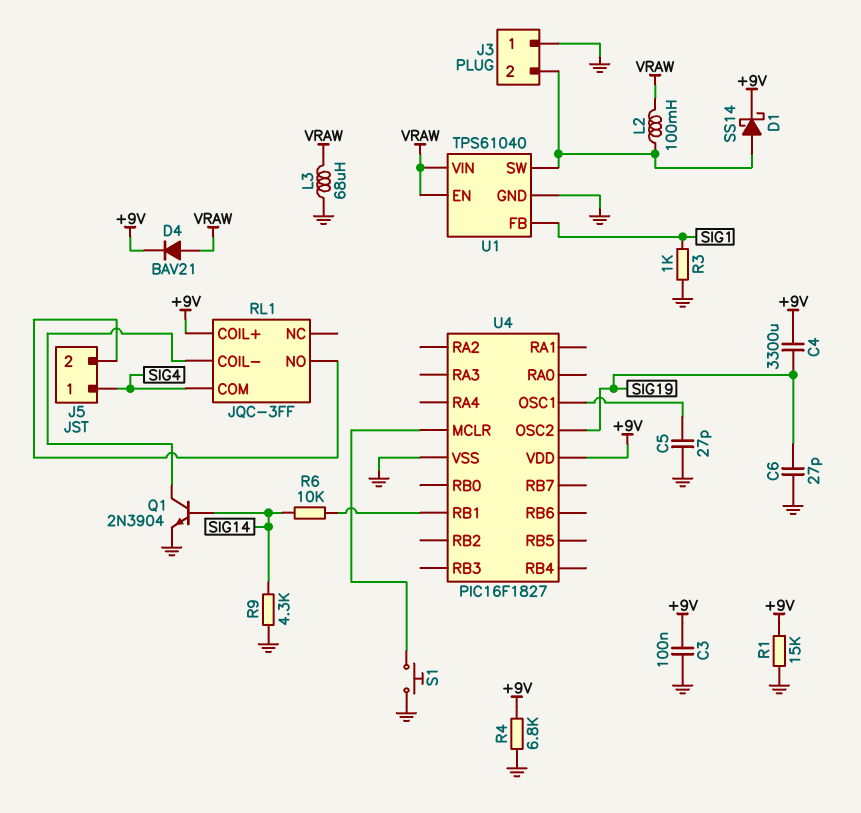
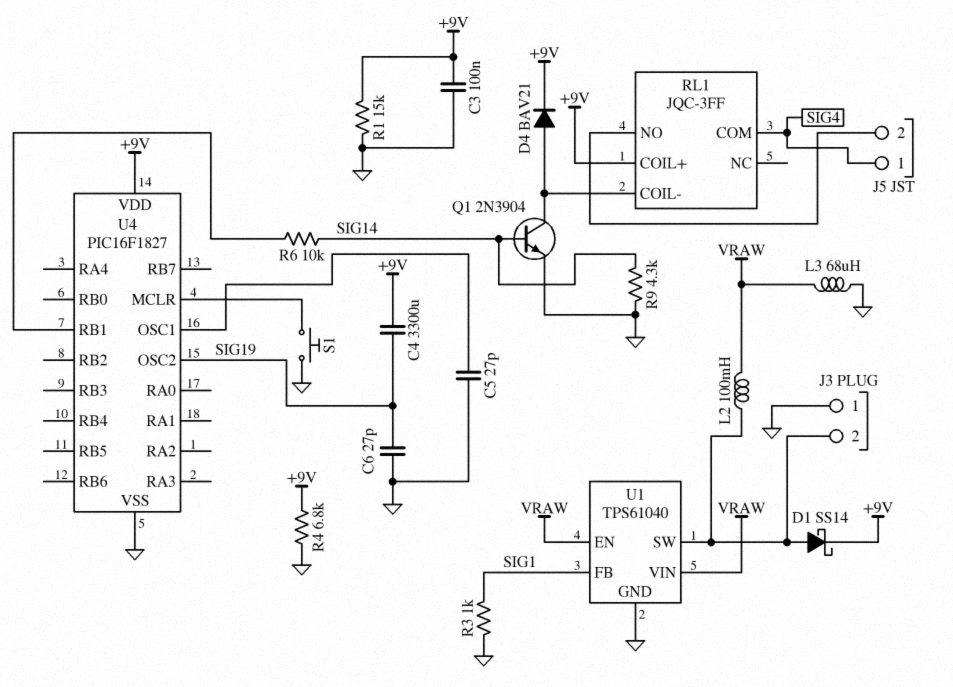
D4: diode BAV21 (A VRAW, K +9V) -> diode BAV21 (A RL1/COIL-, K +9V)

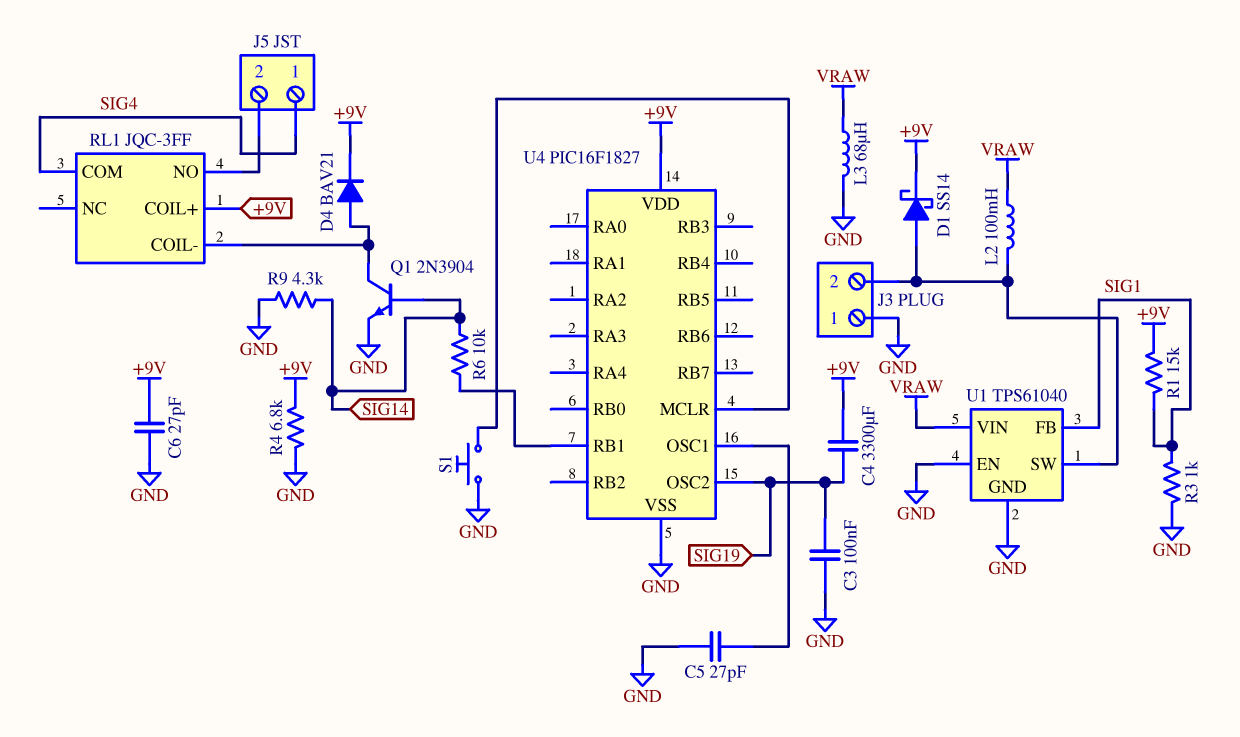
C3: 100nF (+9V, GND) -> 100nF (GND, SIG19)
C6: 27pF (GND, SIG19) -> 27pF (+9V, GND)
R1: 15k (+9V, GND) -> 15k (+9V, SIG1)
U1 pin EN: VRAW -> GND

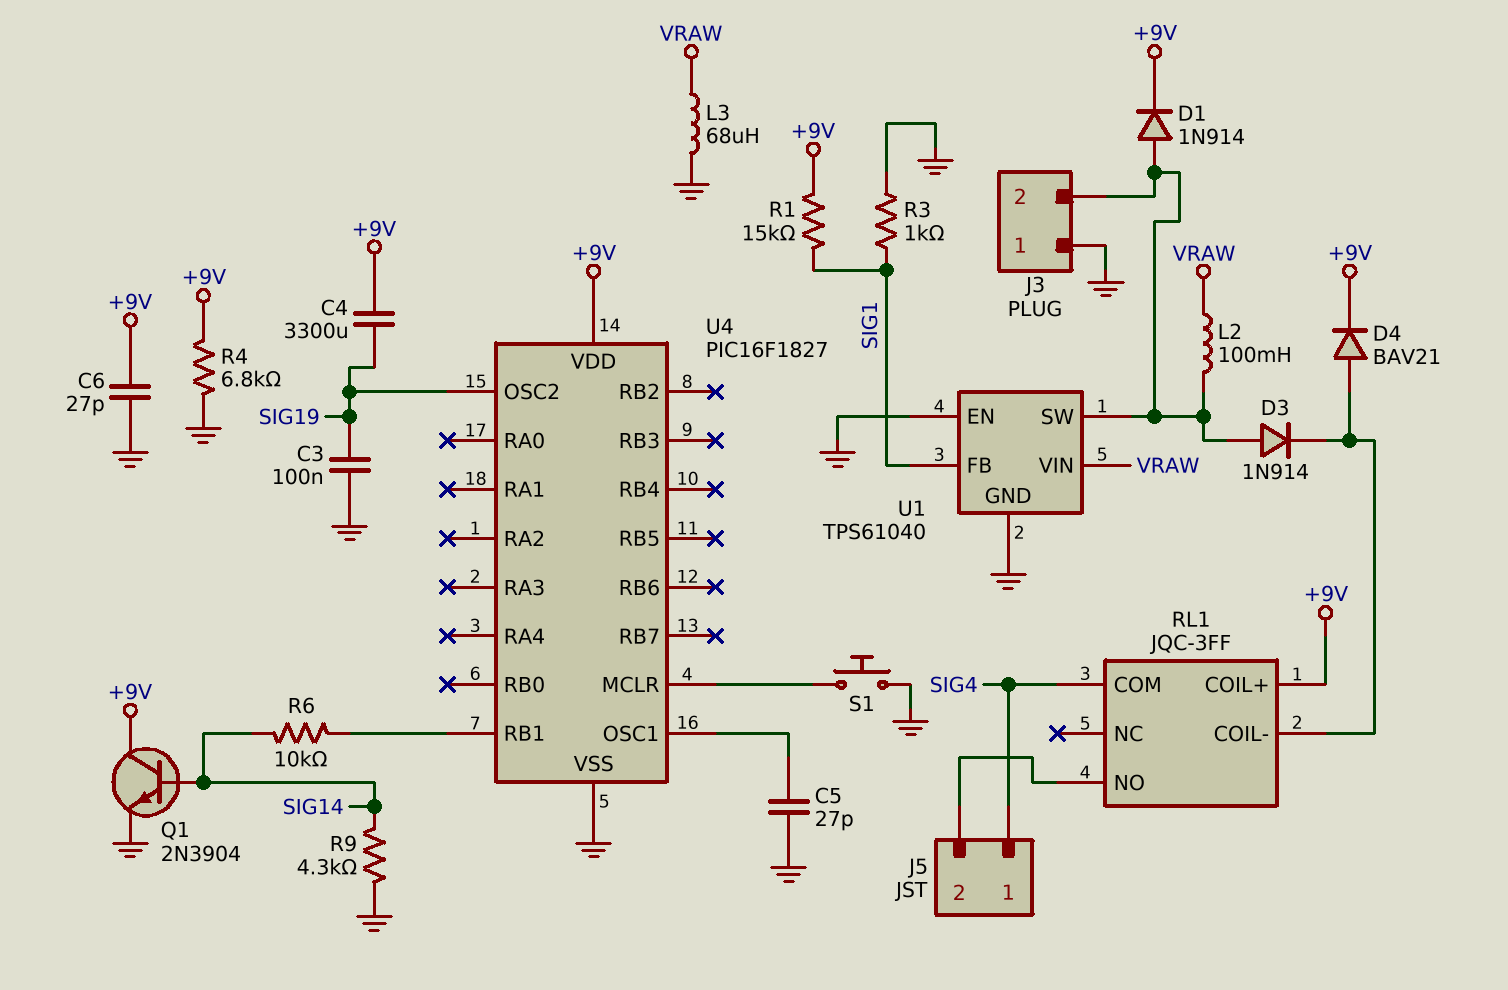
D1: schottky SS14 (A J3/2, K +9V) -> diode 1N914 (A J3/2, K +9V)
D3: none -> diode 1N914 (A J3/2, K RL1/COIL-)
Q1: NPN 2N3904 (B SIG14, C RL1/COIL-, E GND) -> NPN 2N3904 (B SIG14, C +9V, E GND)

